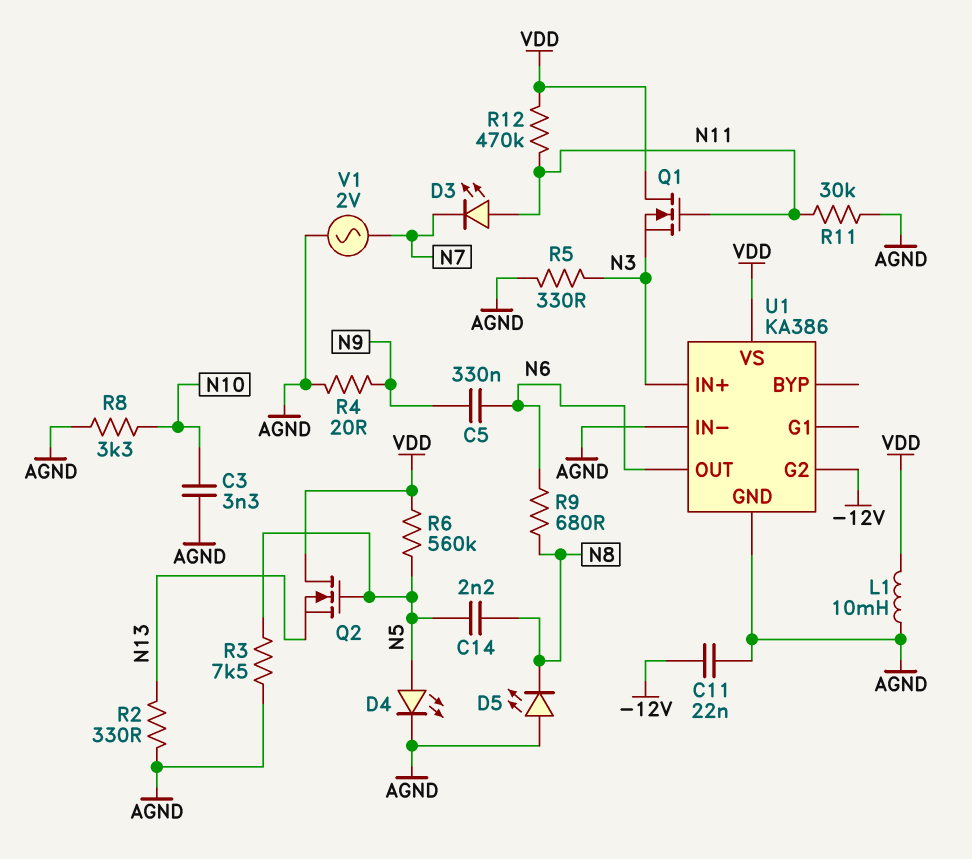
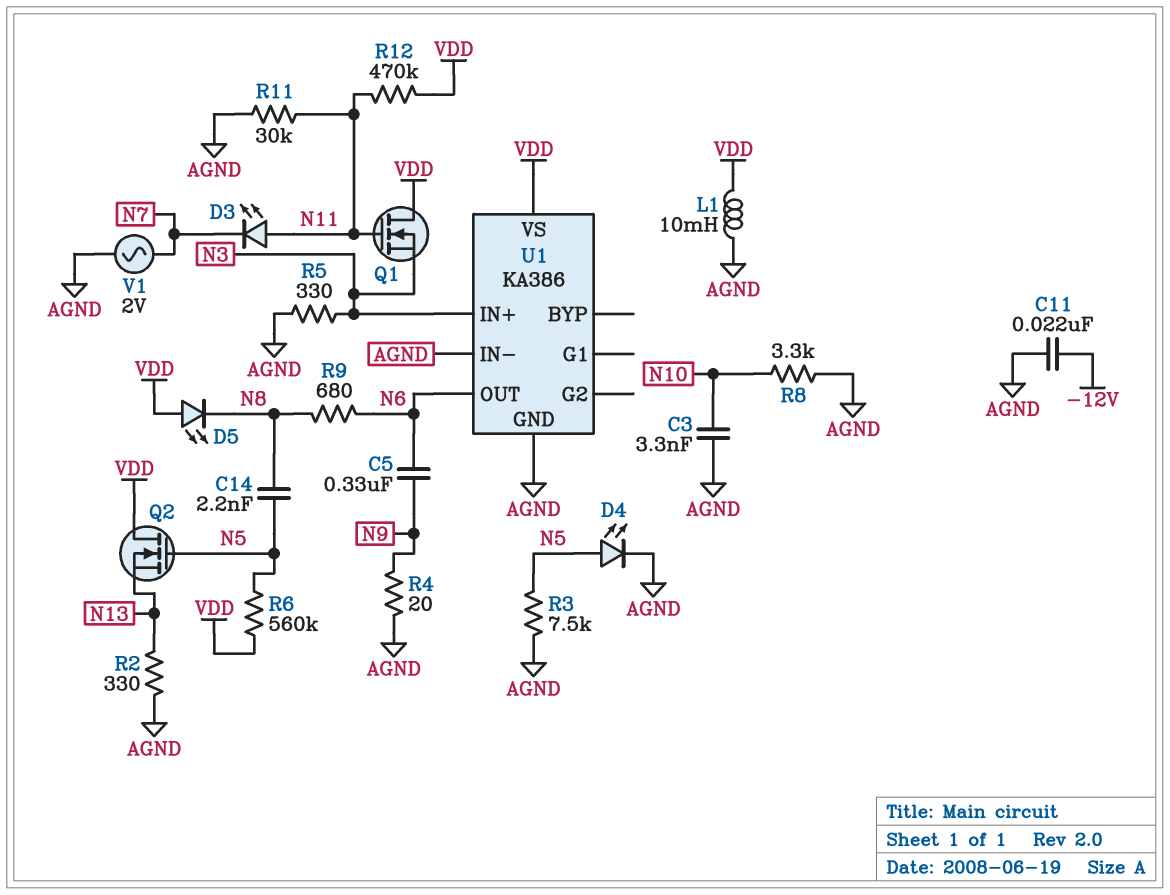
D5: LED (A AGND, K N8) -> LED (A VDD, K N8)
U1 pin G2: -12V -> none

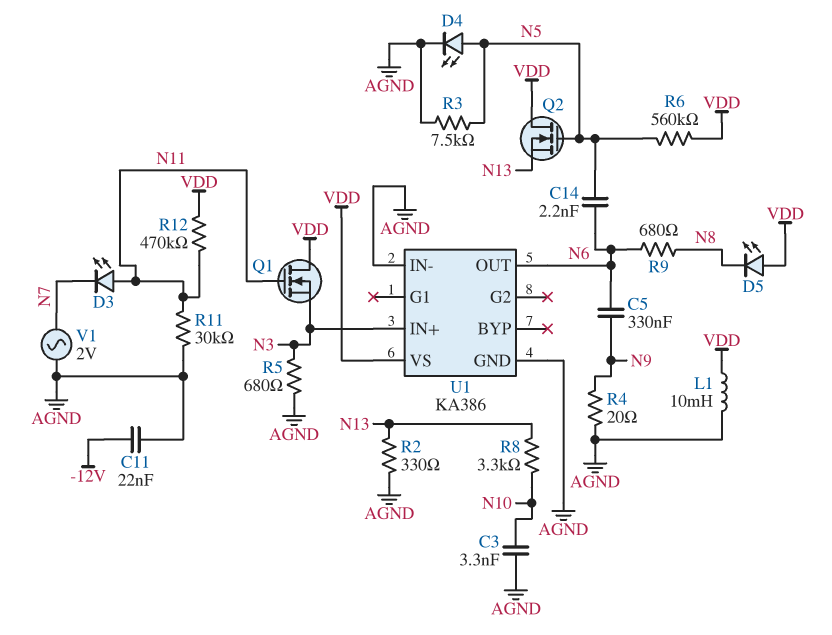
C14: 2.2nF (N5, N8) -> 2.2nF (N5, N6)
R5: 330 (AGND, N3) -> 680 (AGND, N3)
R8: 3.3k (AGND, N10) -> 3.3k (N10, N13)

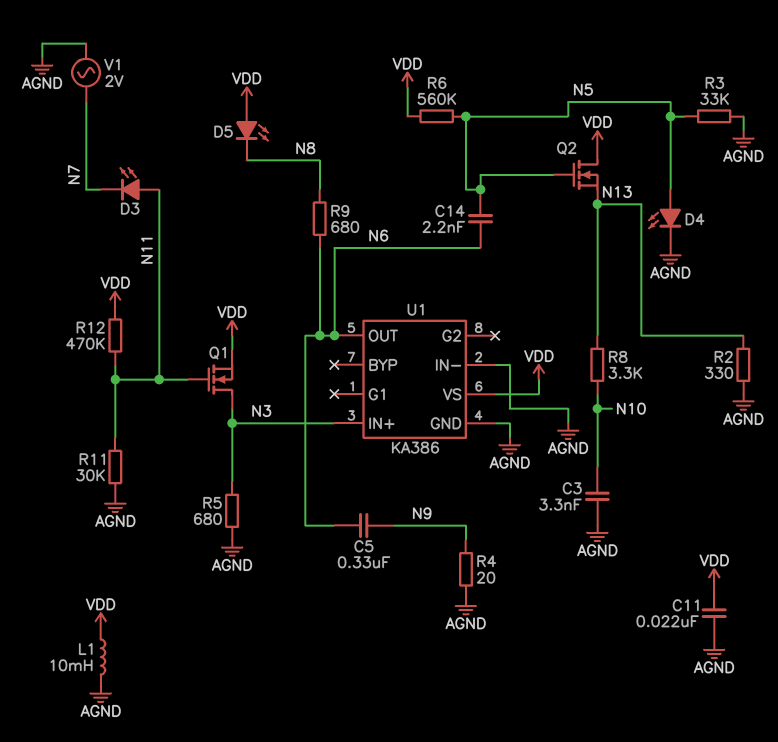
C11: 22nF (-12V, AGND) -> 22nF (AGND, VDD)
Q1: NMOS (G N11, D VDD, S N3) -> NMOS (G N11, D N3, S VDD)
R3: 7.5k (AGND, N5) -> 33k (AGND, N5)

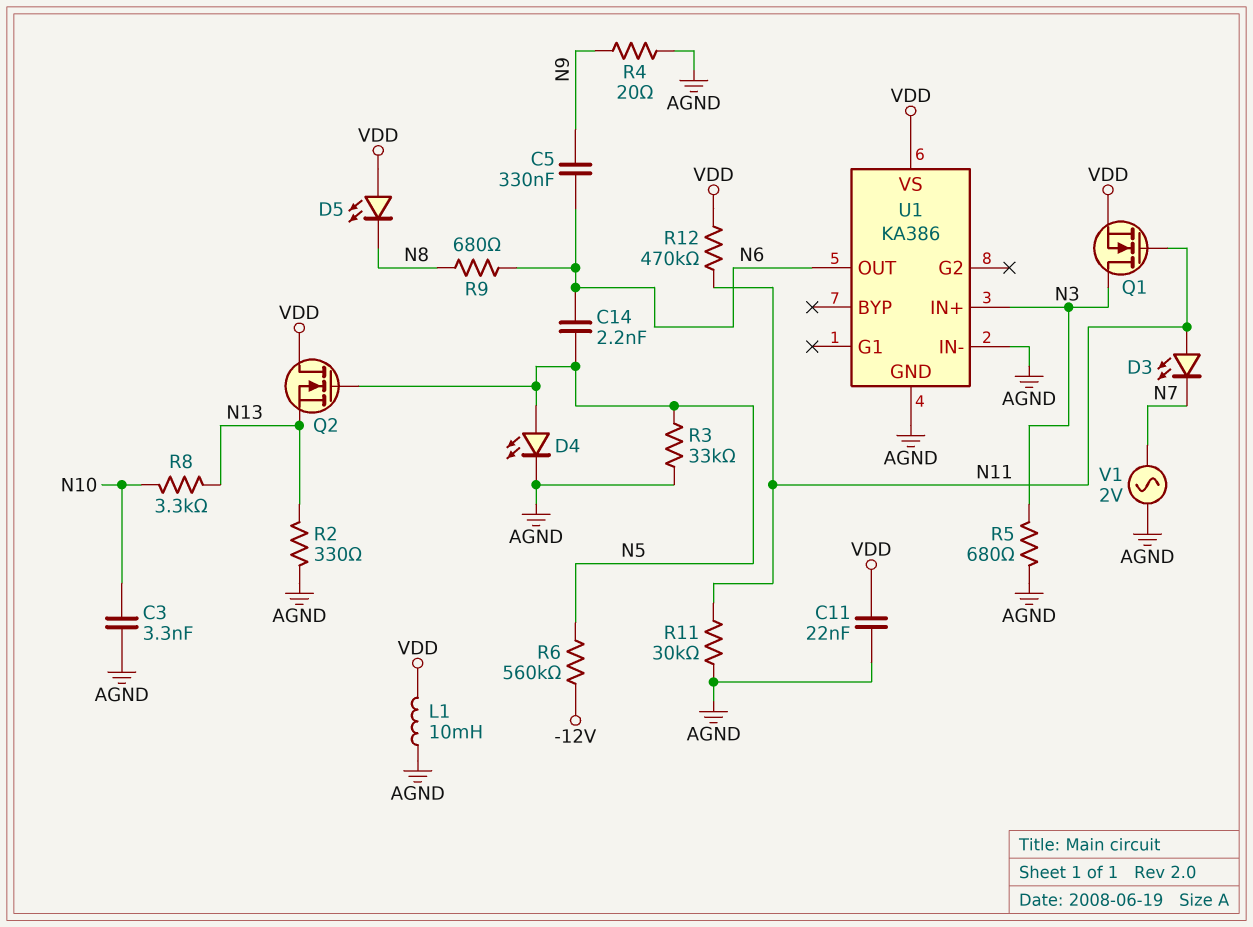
R6: 560k (N5, VDD) -> 560k (-12V, N5)

